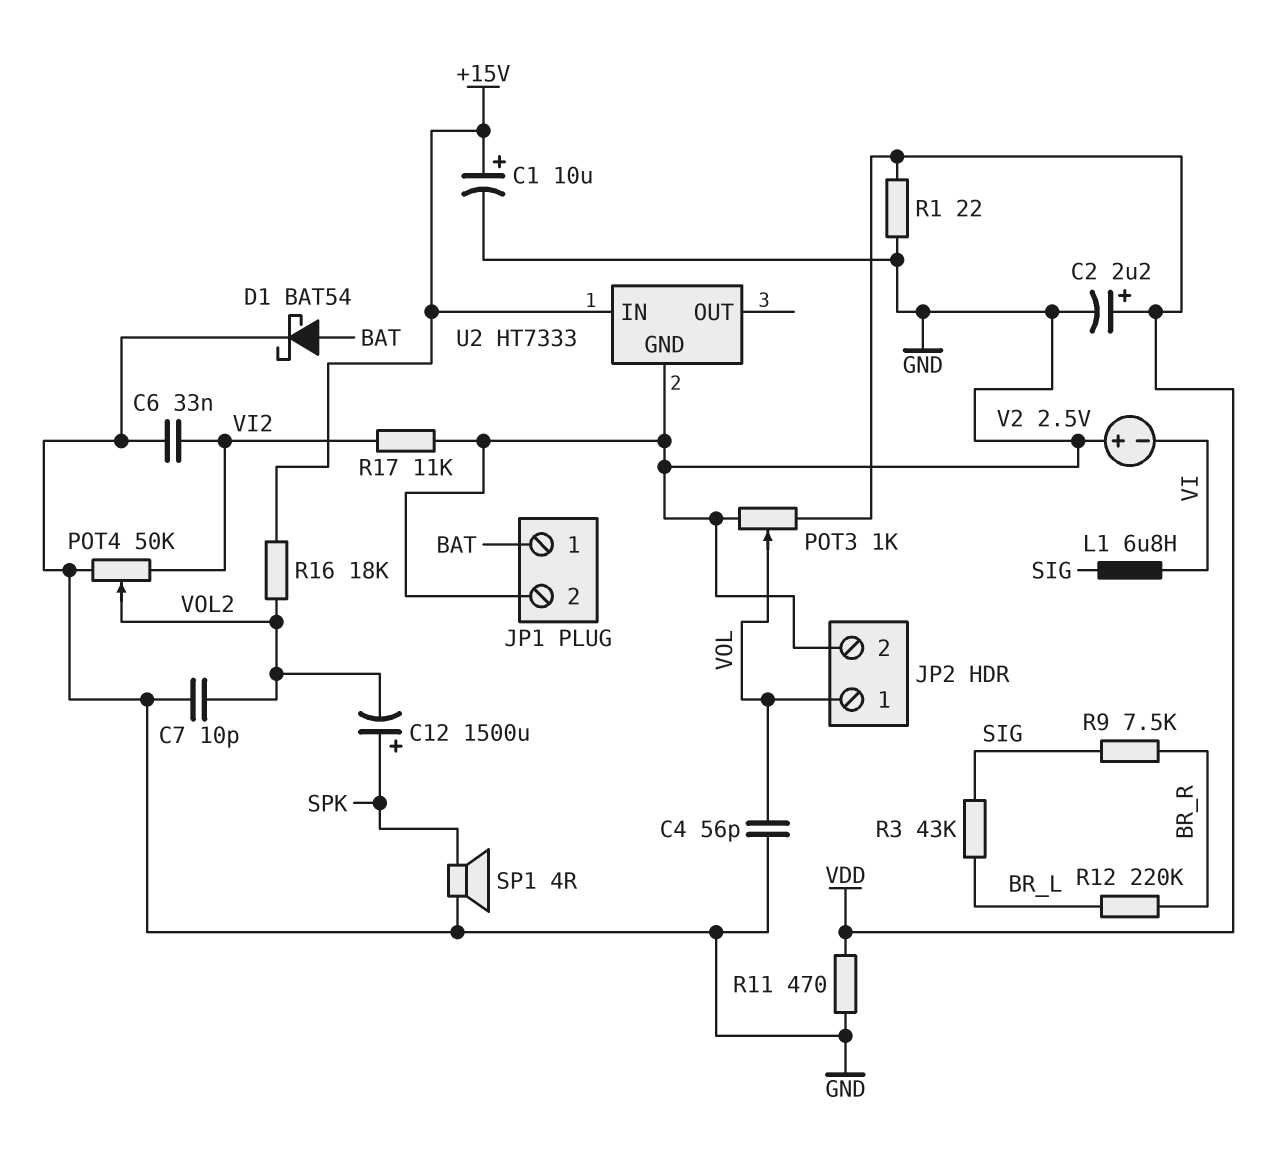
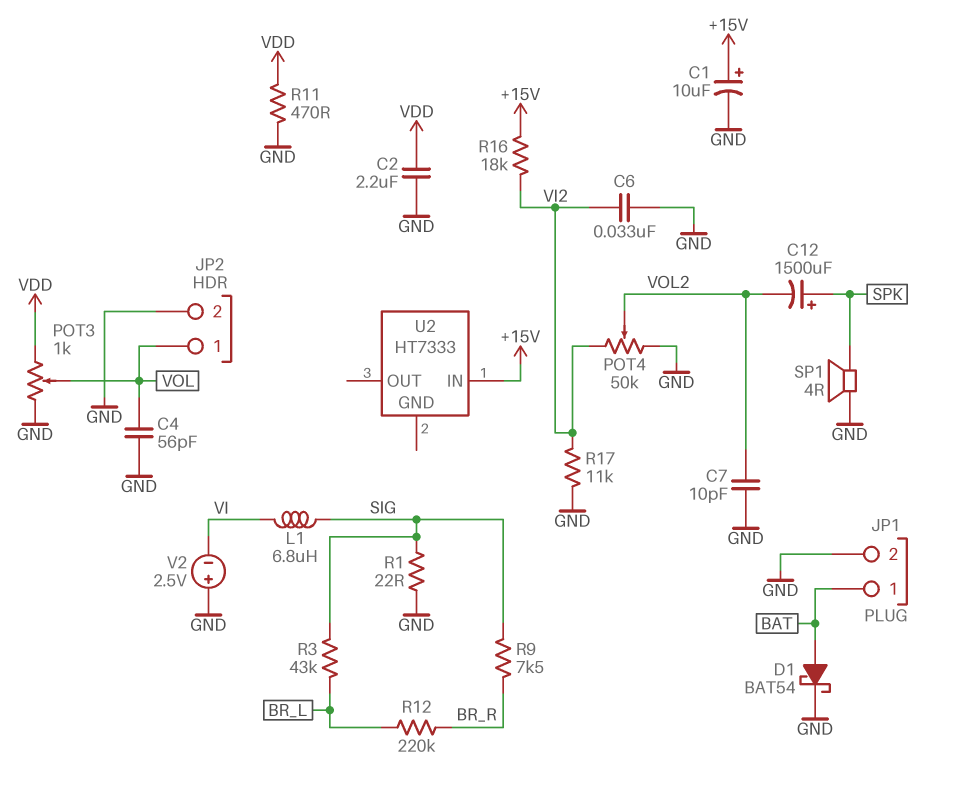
C2: 2.2uF (plus VDD, minus GND) -> 2.2uF (GND, VDD)
R1: 22 (GND, VDD) -> 22 (GND, SIG)
R16: 18k (+15V, VOL2) -> 18k (+15V, VI2)
U2 pin GND: GND -> none

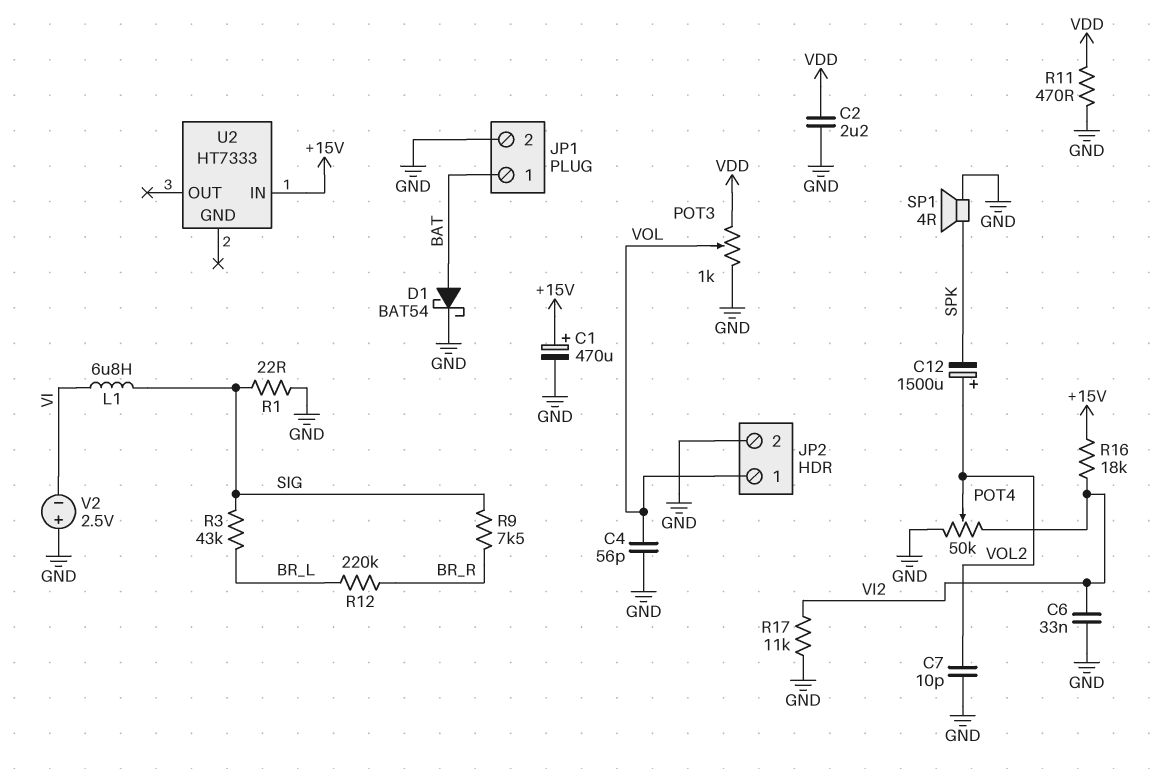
C1: 10uF (plus +15V, minus GND) -> 470uF (plus +15V, minus GND)
C12: 1500uF (plus SPK, minus VOL2) -> 1500uF (plus VOL2, minus SPK)

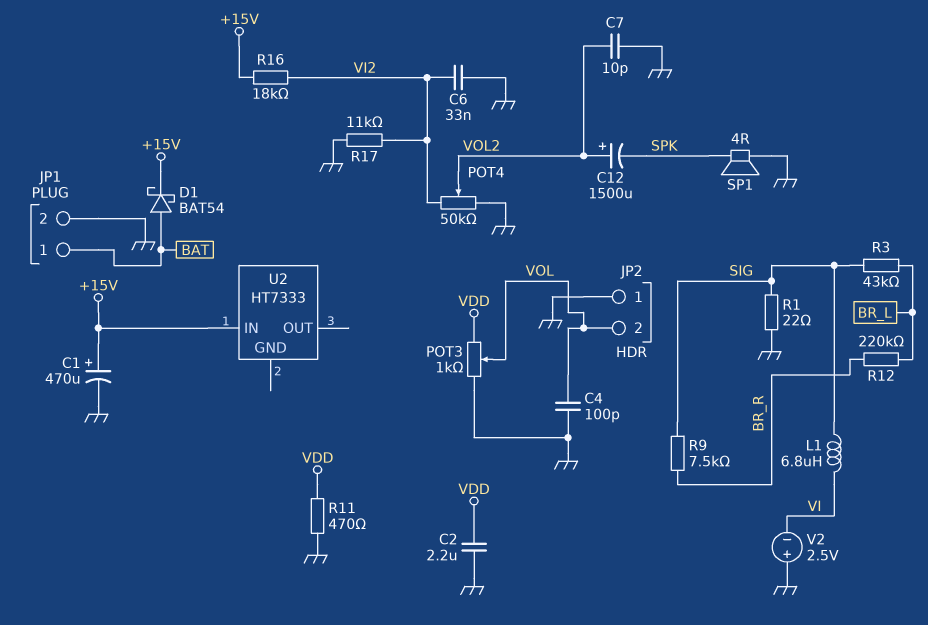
C4: 56pF (GND, VOL) -> 100pF (GND, VOL)
D1: schottky BAT54 (A BAT, K GND) -> schottky BAT54 (A BAT, K +15V)
JP2 pin 1: VOL -> GND
JP2 pin 2: GND -> VOL

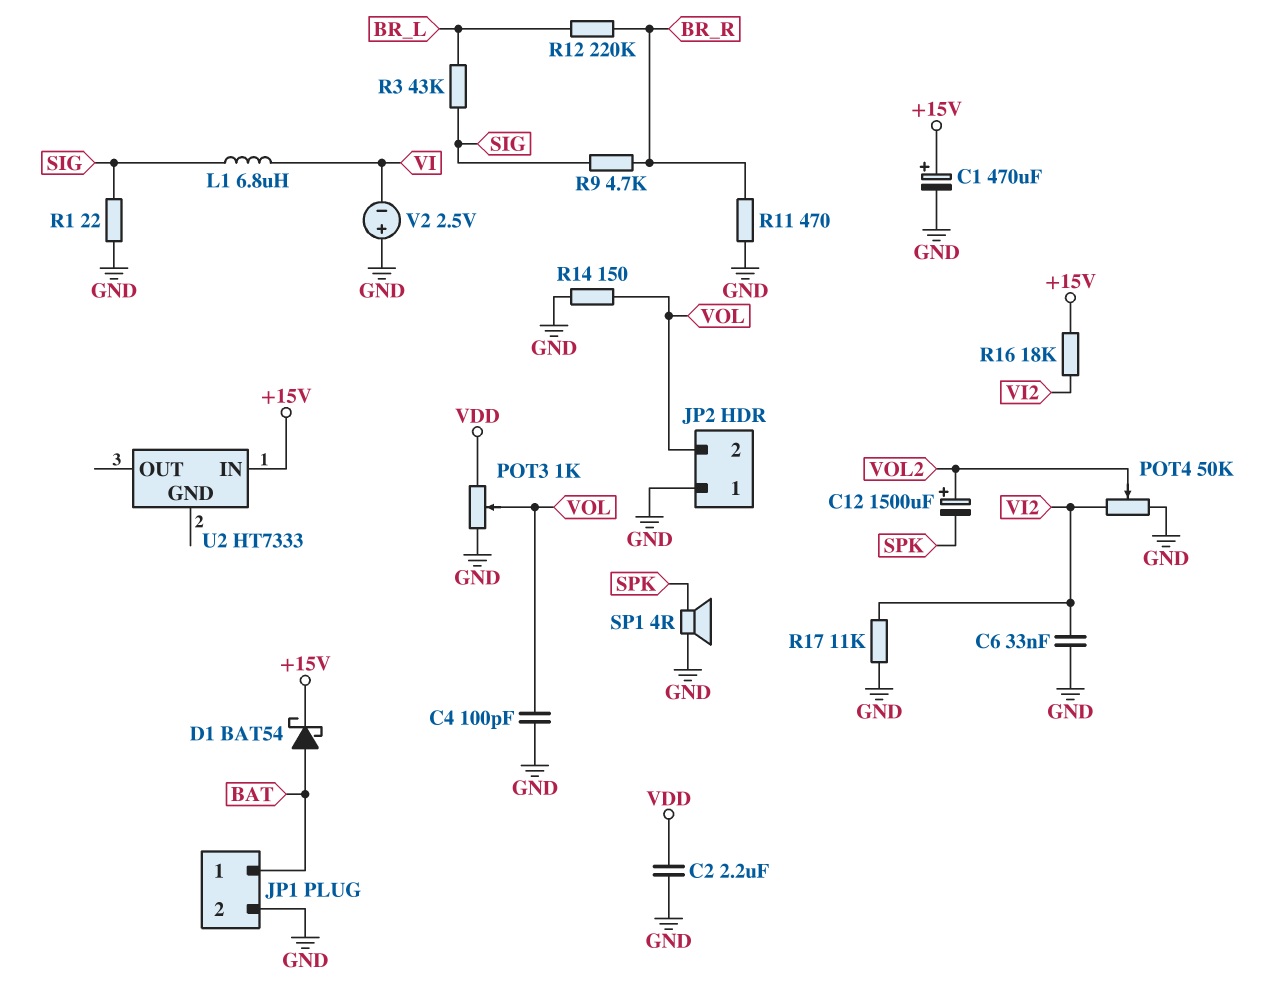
C7: 10pF (GND, VOL2) -> none
R9: 7.5k (BR_R, SIG) -> 4.7k (BR_R, SIG)
R11: 470 (GND, VDD) -> 470 (BR_R, GND)
R14: none -> 150 (GND, VOL)

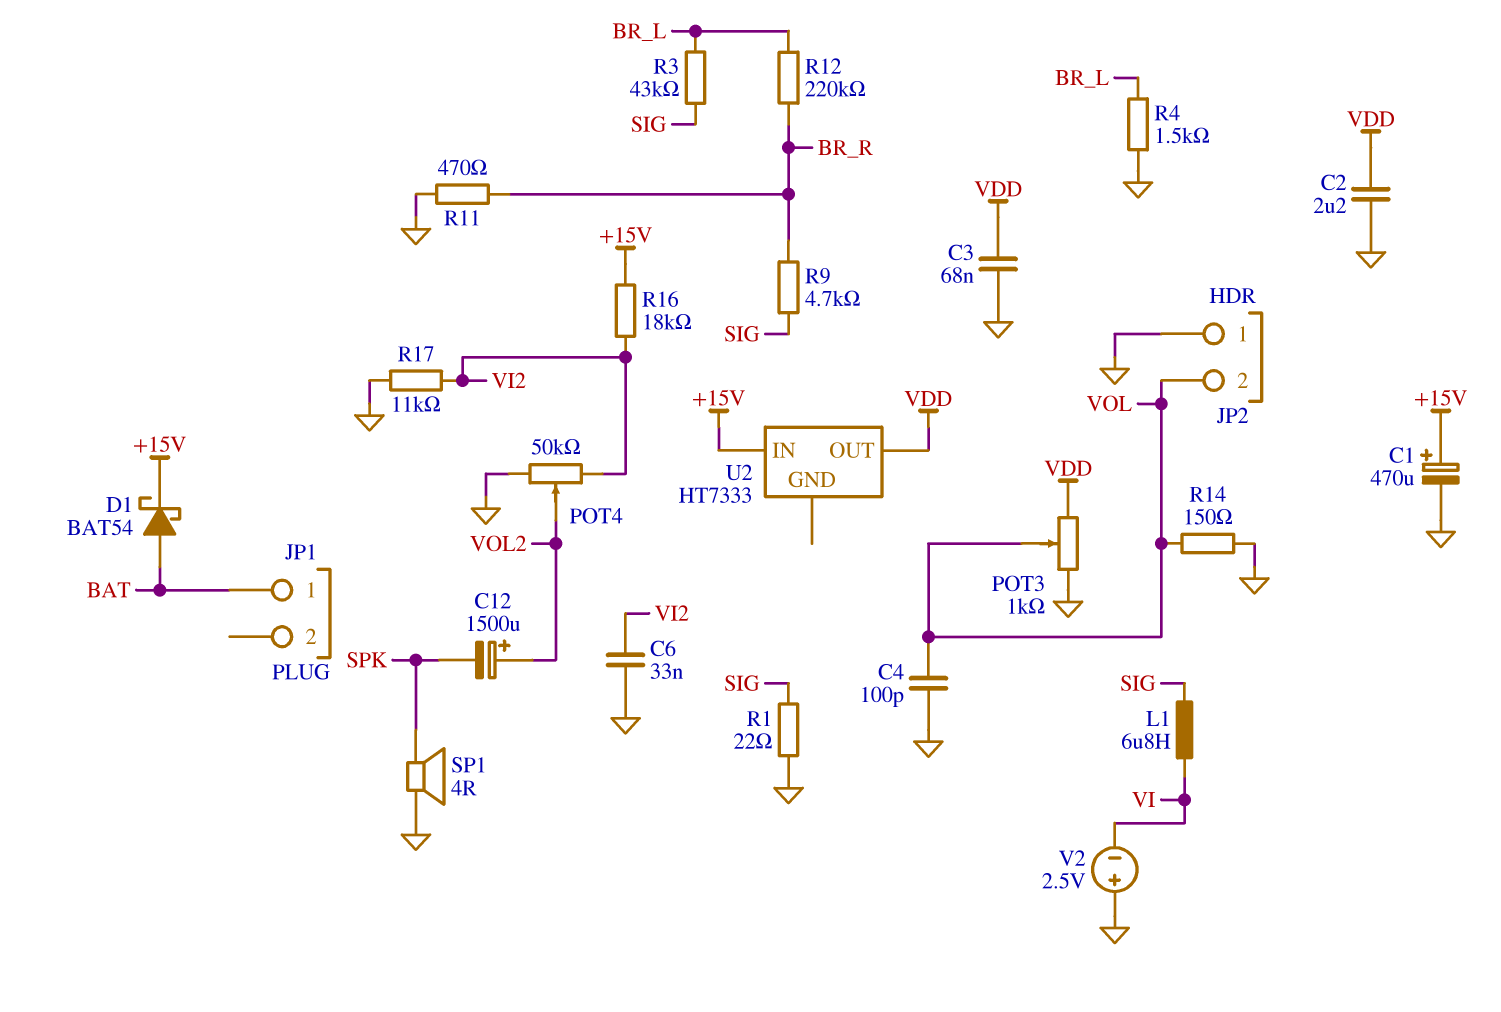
C3: none -> 68nF (GND, VDD)
JP1 pin 2: GND -> none
R4: none -> 1.5k (BR_L, GND)
U2 pin OUT: none -> VDD

